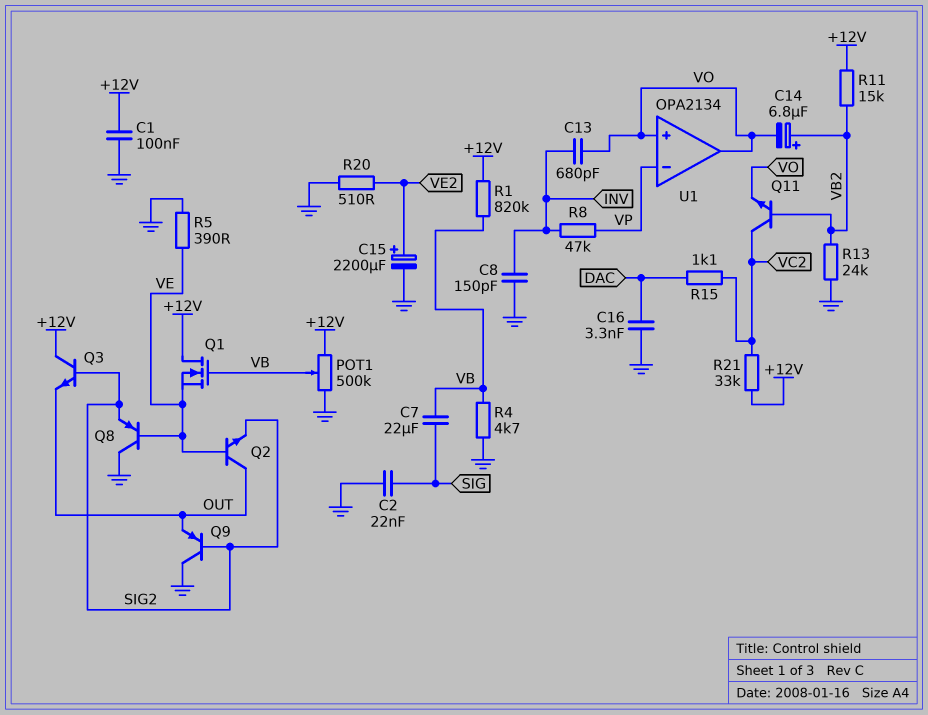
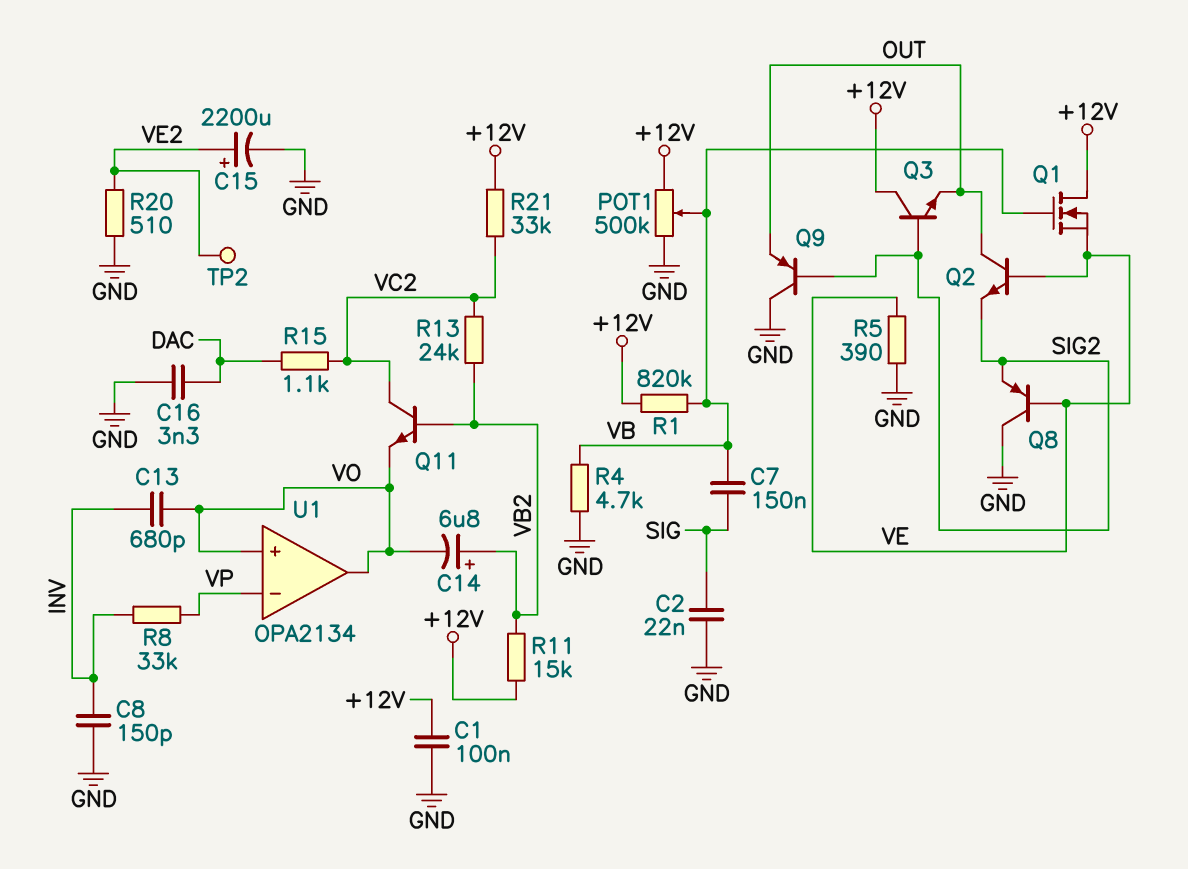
C7: 22uF (SIG, VB) -> 150nF (SIG, VB)
R8: 47k (INV, VP) -> 33k (INV, VP)
R13: 24k (GND, VB2) -> 24k (VB2, VC2)
TP2: none -> test point (VE2)

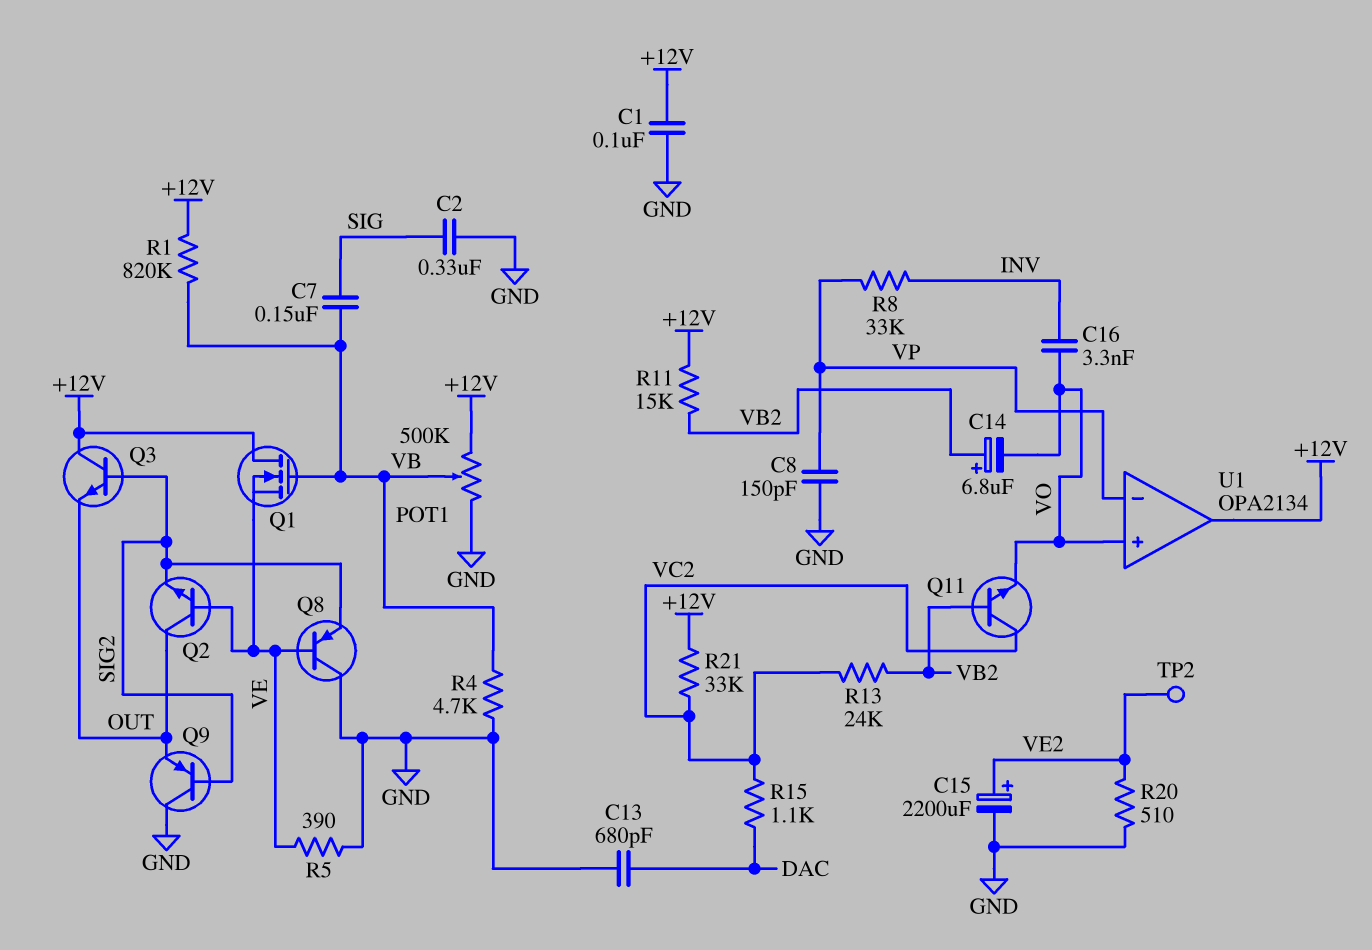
C2: 22nF (GND, SIG) -> 330nF (GND, SIG)
C8: 150pF (GND, INV) -> 150pF (GND, VP)
C13: 680pF (INV, VO) -> 680pF (DAC, GND)
C16: 3.3nF (DAC, GND) -> 3.3nF (INV, VO)
U1 pin out: VO -> +12V

